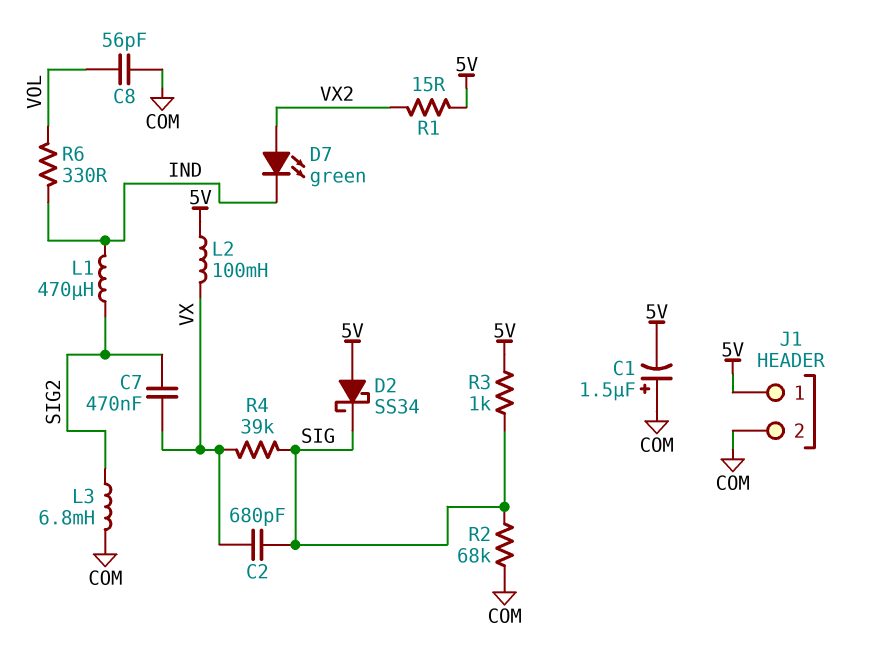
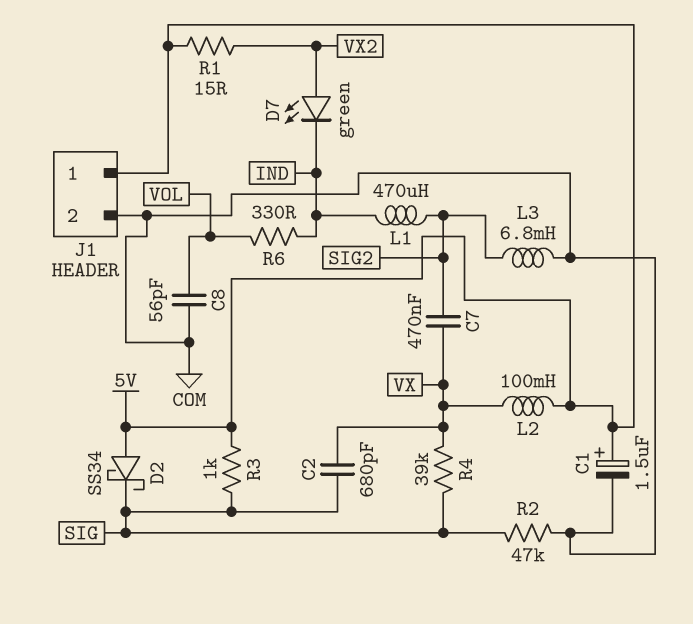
C1: 1.5uF (plus COM, minus 5V) -> 1.5uF (plus 5V, minus COM)
R2: 68k (COM, SIG) -> 47k (COM, SIG)

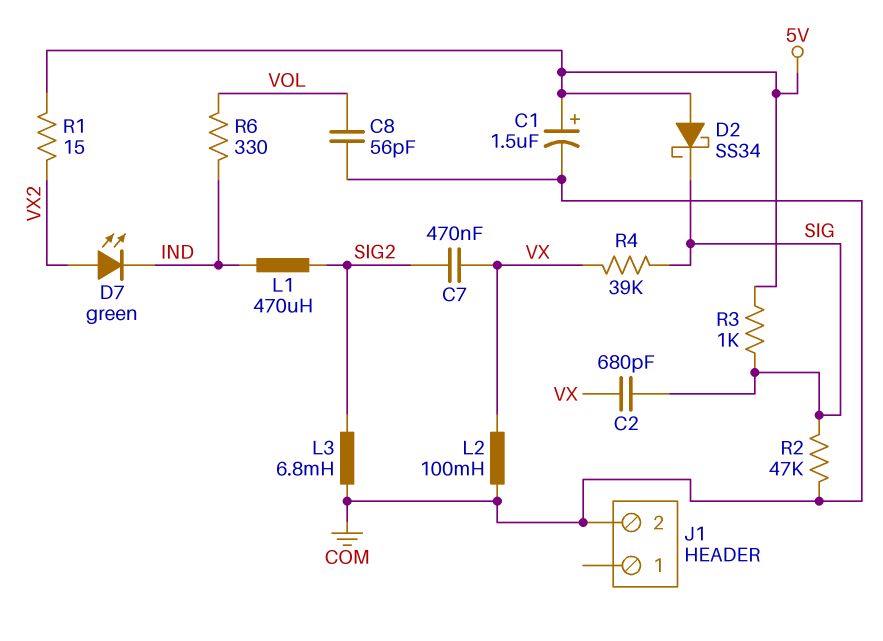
J1 pin 1: 5V -> none
L2: 100mH (5V, VX) -> 100mH (COM, VX)

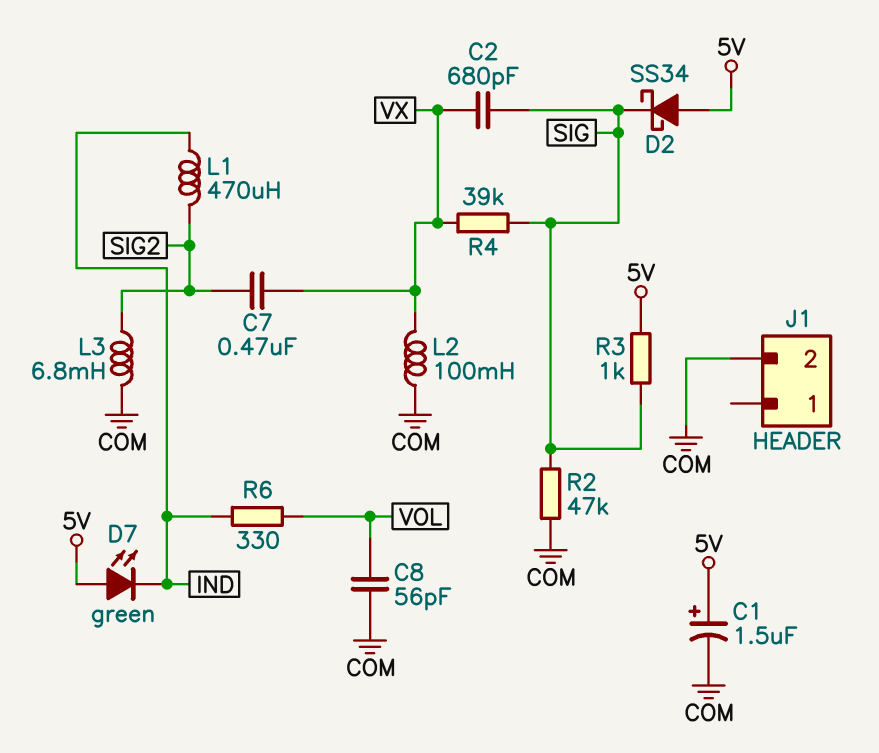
D7: LED green (A VX2, K IND) -> LED green (A 5V, K IND)
R1: 15 (5V, VX2) -> none

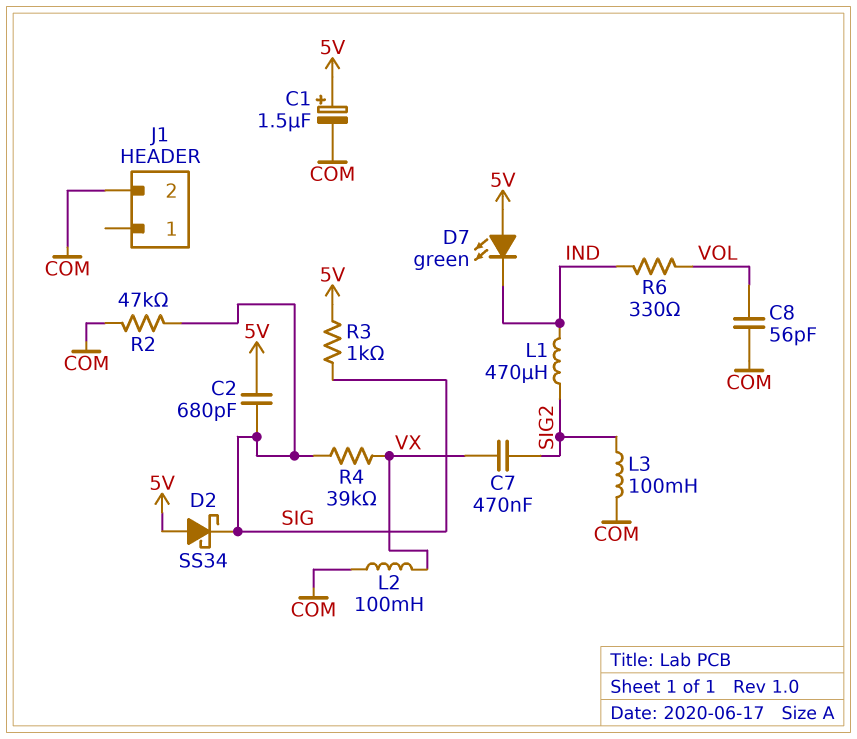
C2: 680pF (SIG, VX) -> 680pF (5V, SIG)
L3: 6.8mH (COM, SIG2) -> 100mH (COM, SIG2)

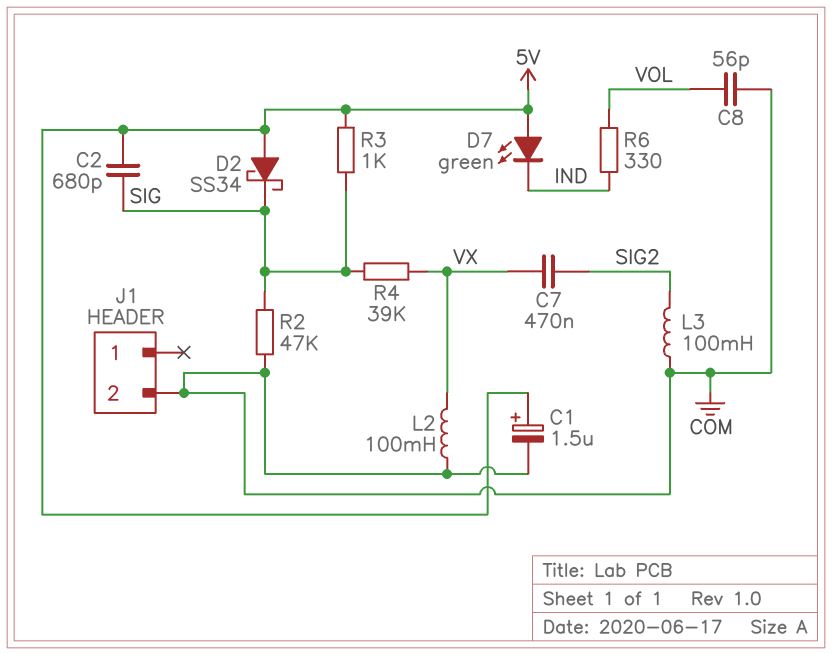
L1: 470uH (IND, SIG2) -> none

